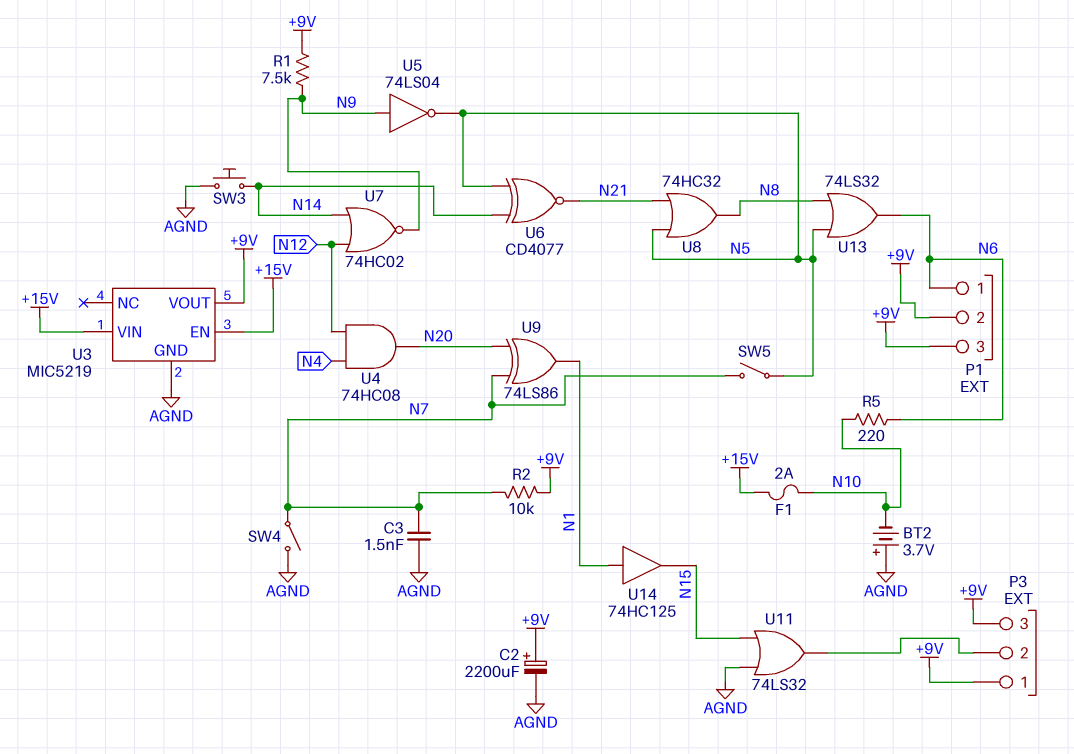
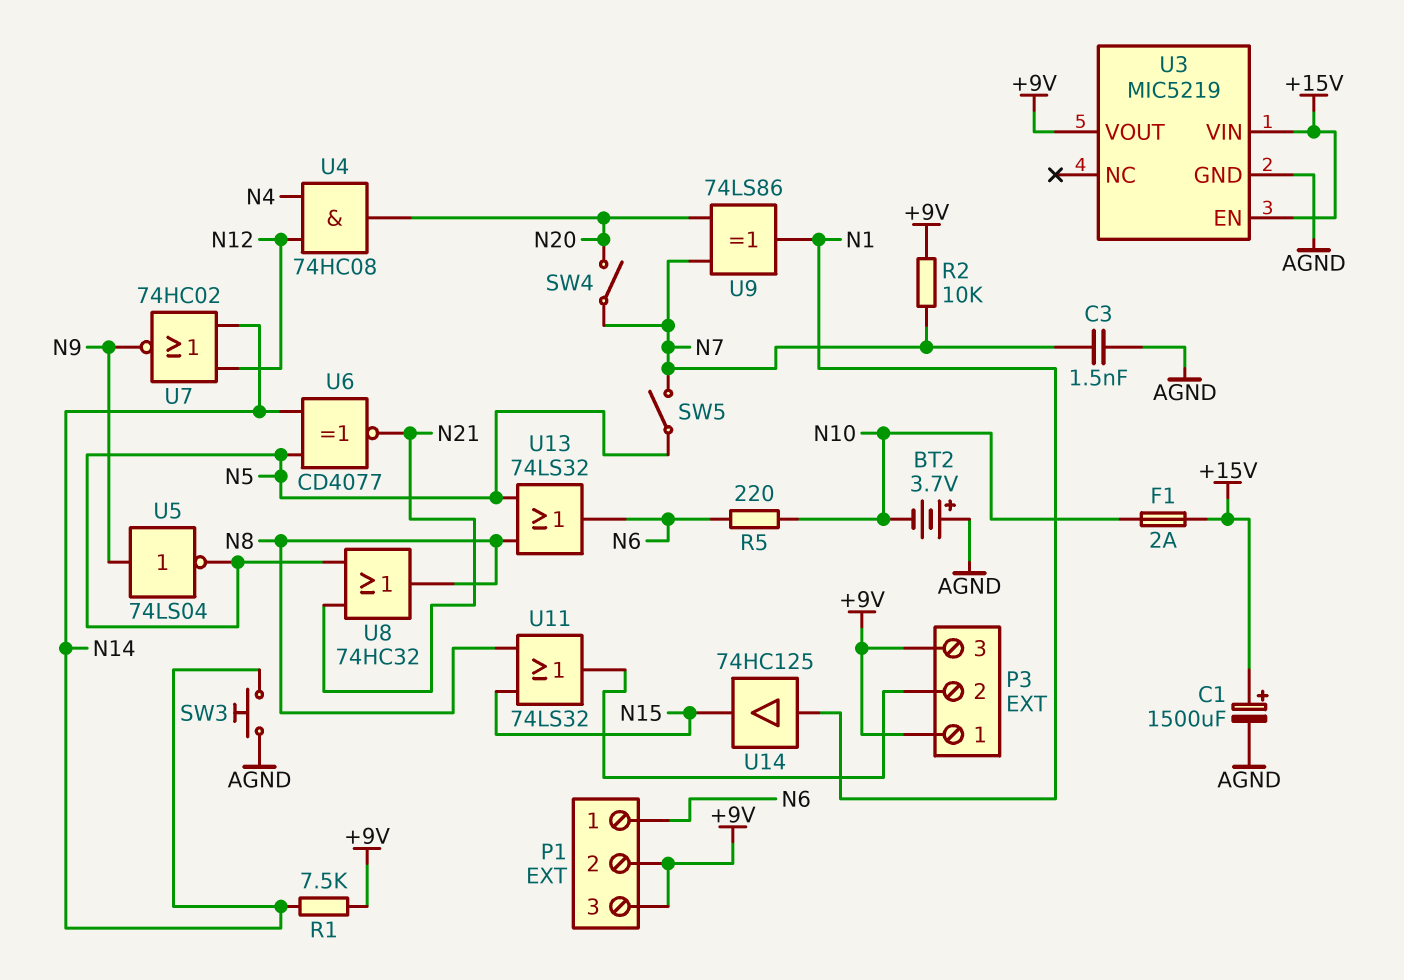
C1: none -> 1500uF (plus +15V, minus AGND)
C2: 2200uF (plus +9V, minus AGND) -> none
R1: 7.5k (+9V, N9) -> 7.5k (+9V, N14)
SW4: switch (AGND, N7) -> switch (N7, N20)
U11: OR 74LS32 (in AGND, in N15, out P3/2) -> OR 74LS32 (in N8, in N15, out P3/2)

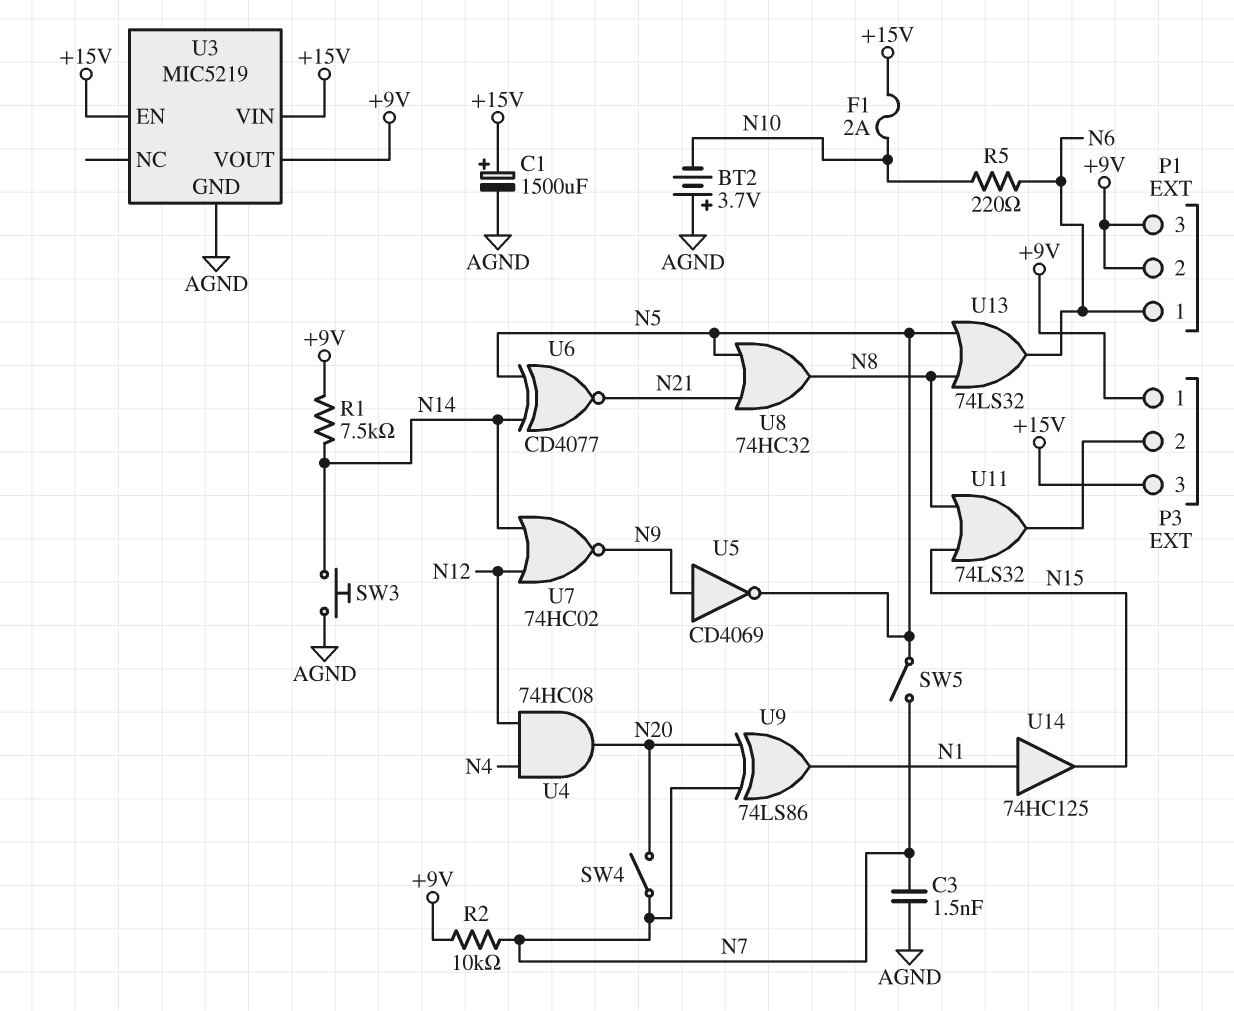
P3 pin 3: +9V -> +15V
U5: NOT 74LS04 (in N9, out N5) -> NOT CD4069 (in N9, out N5)

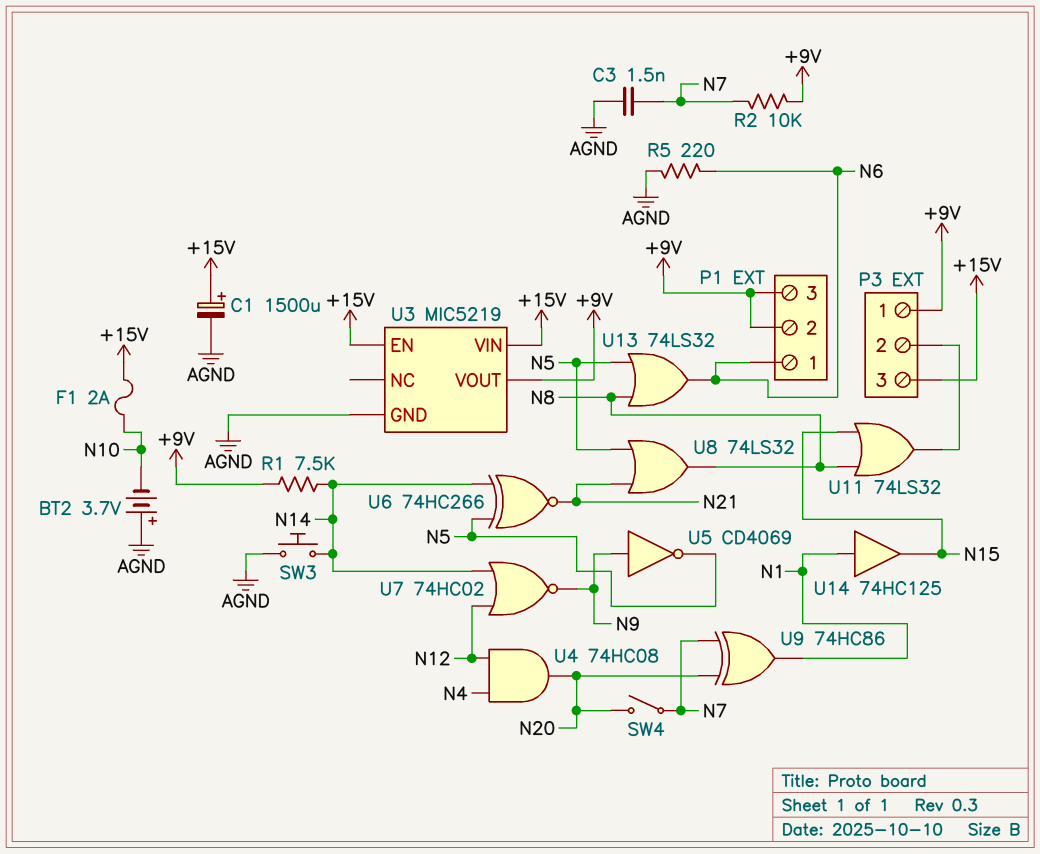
R5: 220 (N6, N10) -> 220 (AGND, N6)
SW5: switch (N5, N7) -> none
U6: XNOR CD4077 (in N5, in N14, out N21) -> XNOR 74HC266 (in N5, in N14, out N21)
U8: OR 74HC32 (in N5, in N21, out N8) -> OR 74LS32 (in N5, in N21, out N8)
U9: XOR 74LS86 (in N7, in N20, out N1) -> XOR 74HC86 (in N7, in N20, out N1)

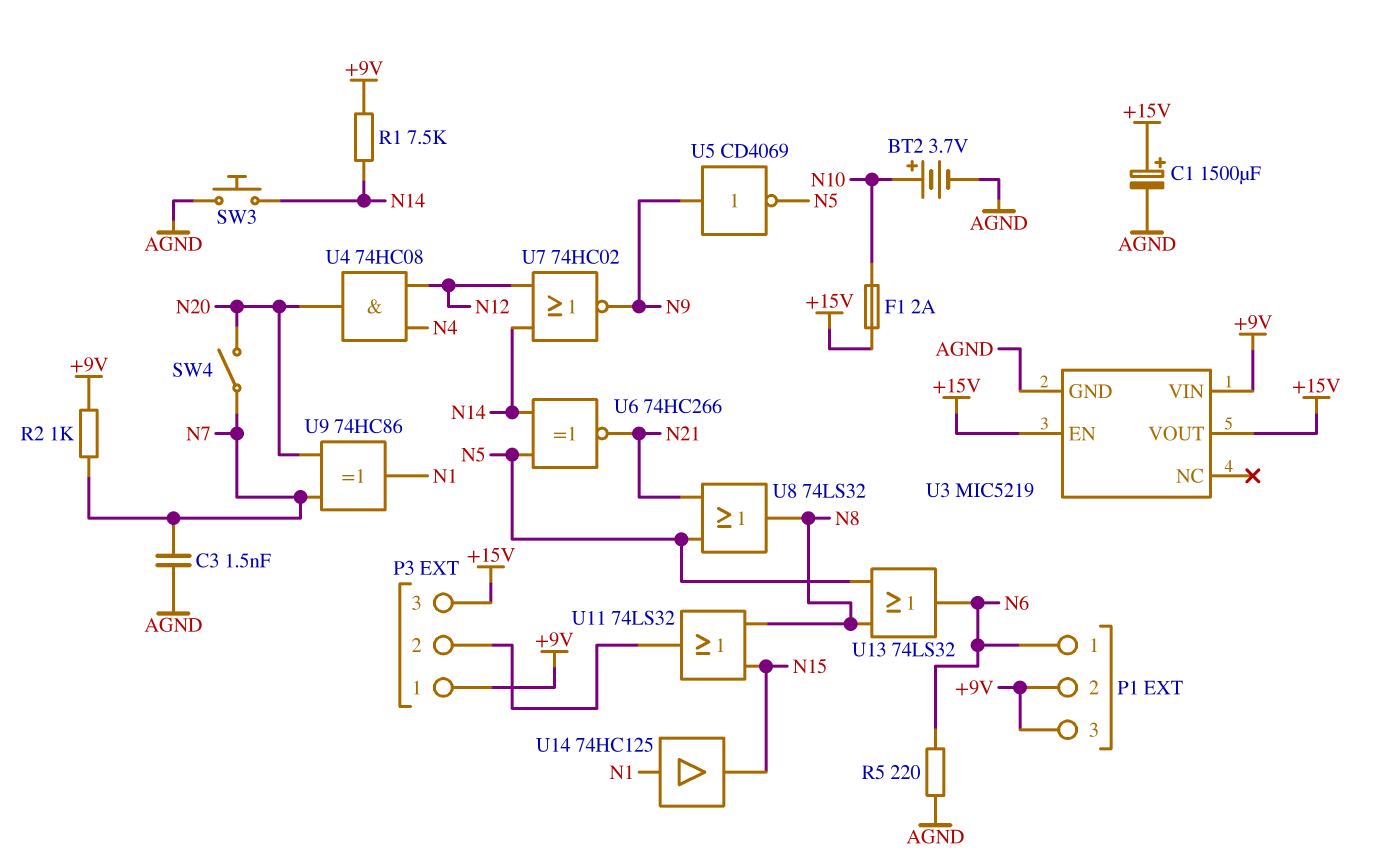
BT2: 3.7V (plus AGND, minus N10) -> 3.7V (plus N10, minus AGND)
R2: 10k (+9V, N7) -> 1k (+9V, N7)
U3 pin VIN: +15V -> +9V
U3 pin VOUT: +9V -> +15V

